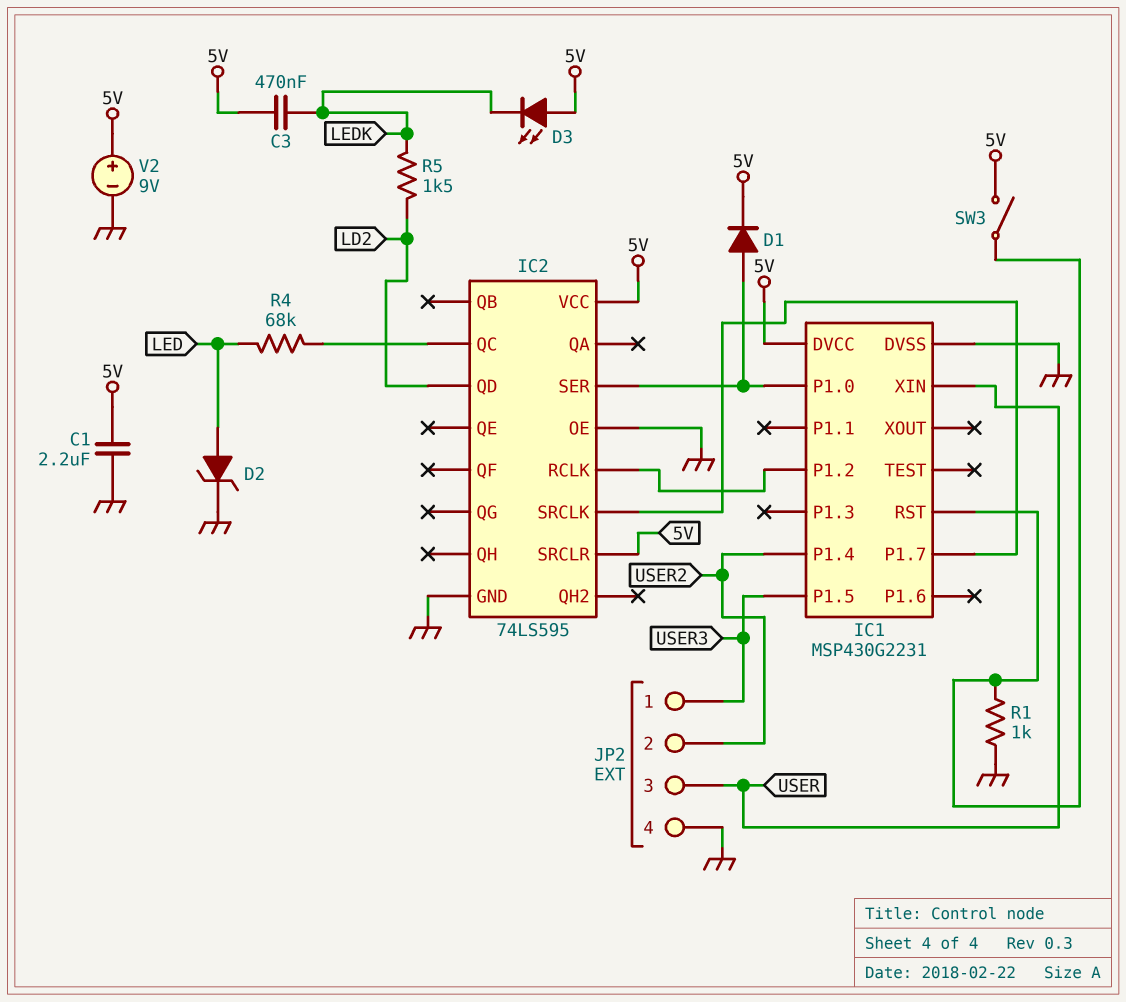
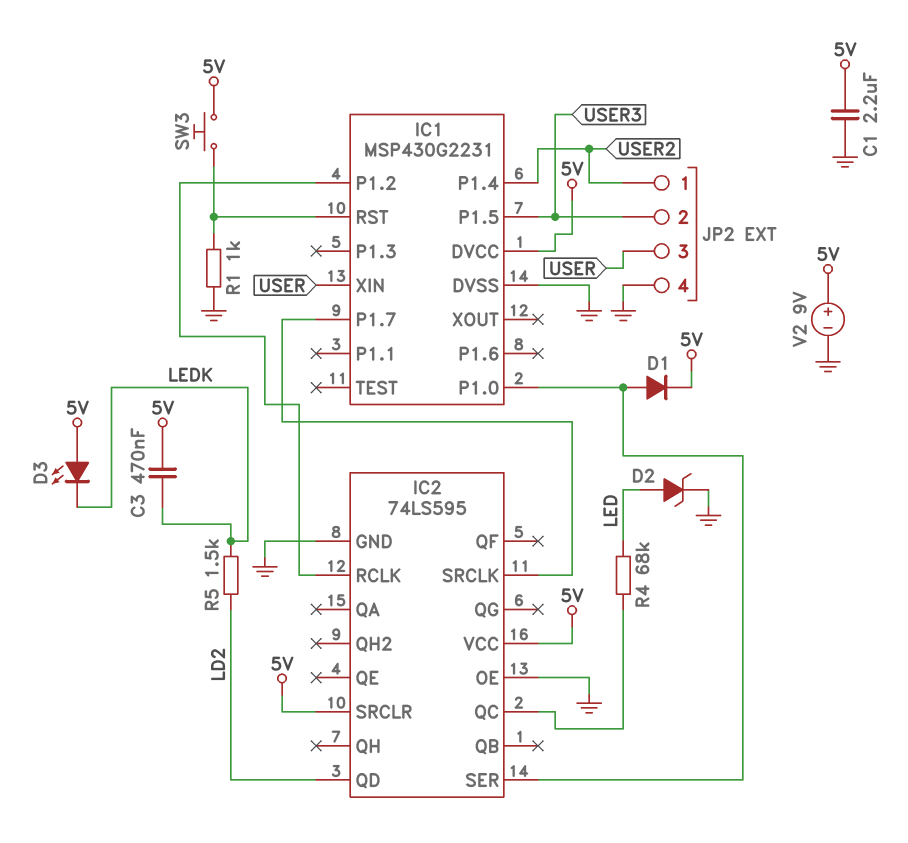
JP2 pin 1: USER3 -> USER2
JP2 pin 2: USER2 -> USER3
SW3: switch (5V, IC1/RST) -> button (5V, IC1/RST)

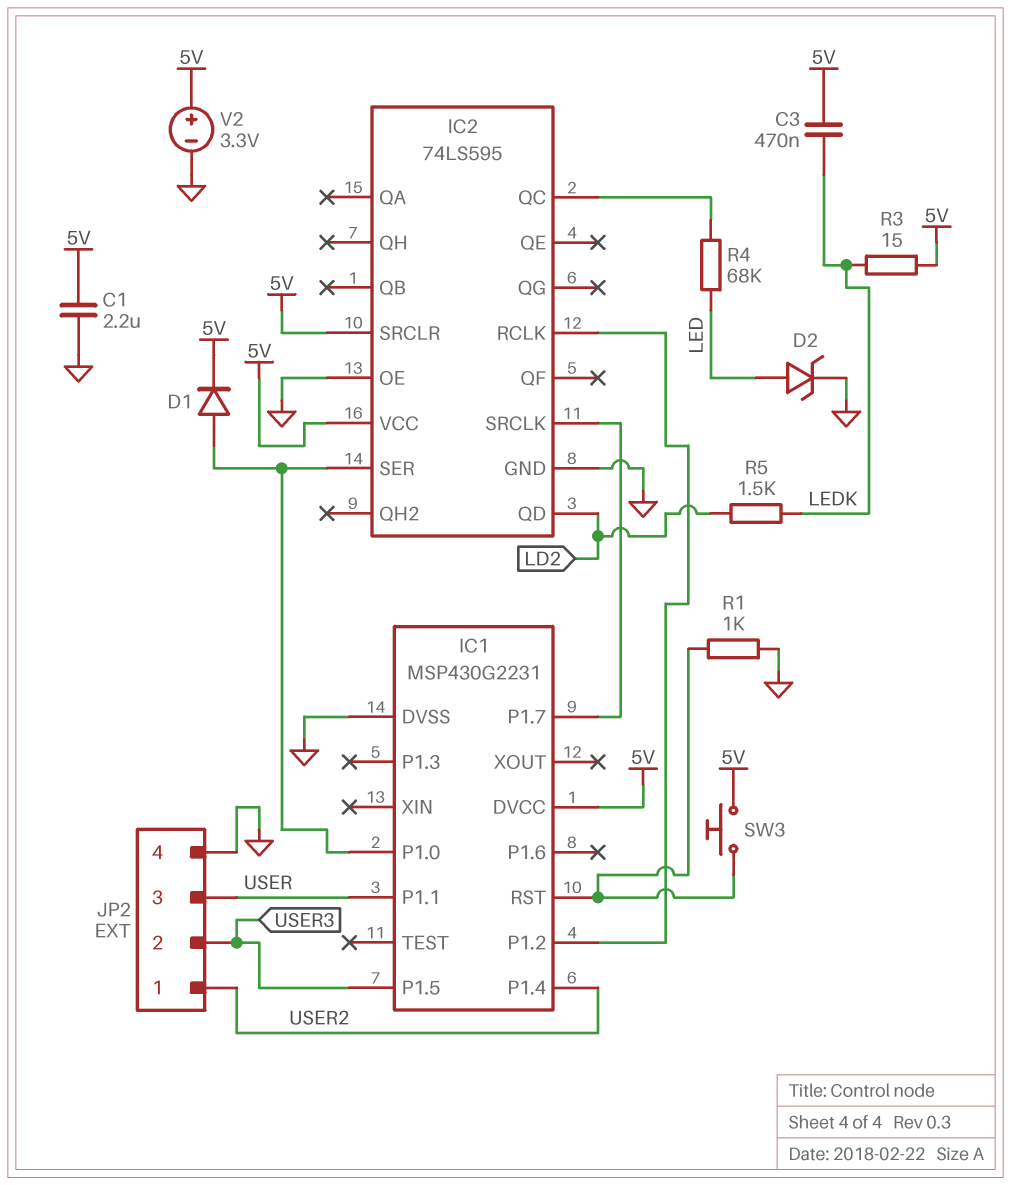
D3: LED (A 5V, K LEDK) -> none
IC1 pin P1.1: none -> USER
IC1 pin XIN: USER -> none
R3: none -> 15 (5V, LEDK)
V2: 9V (plus 5V, minus GND) -> 3.3V (plus 5V, minus GND)

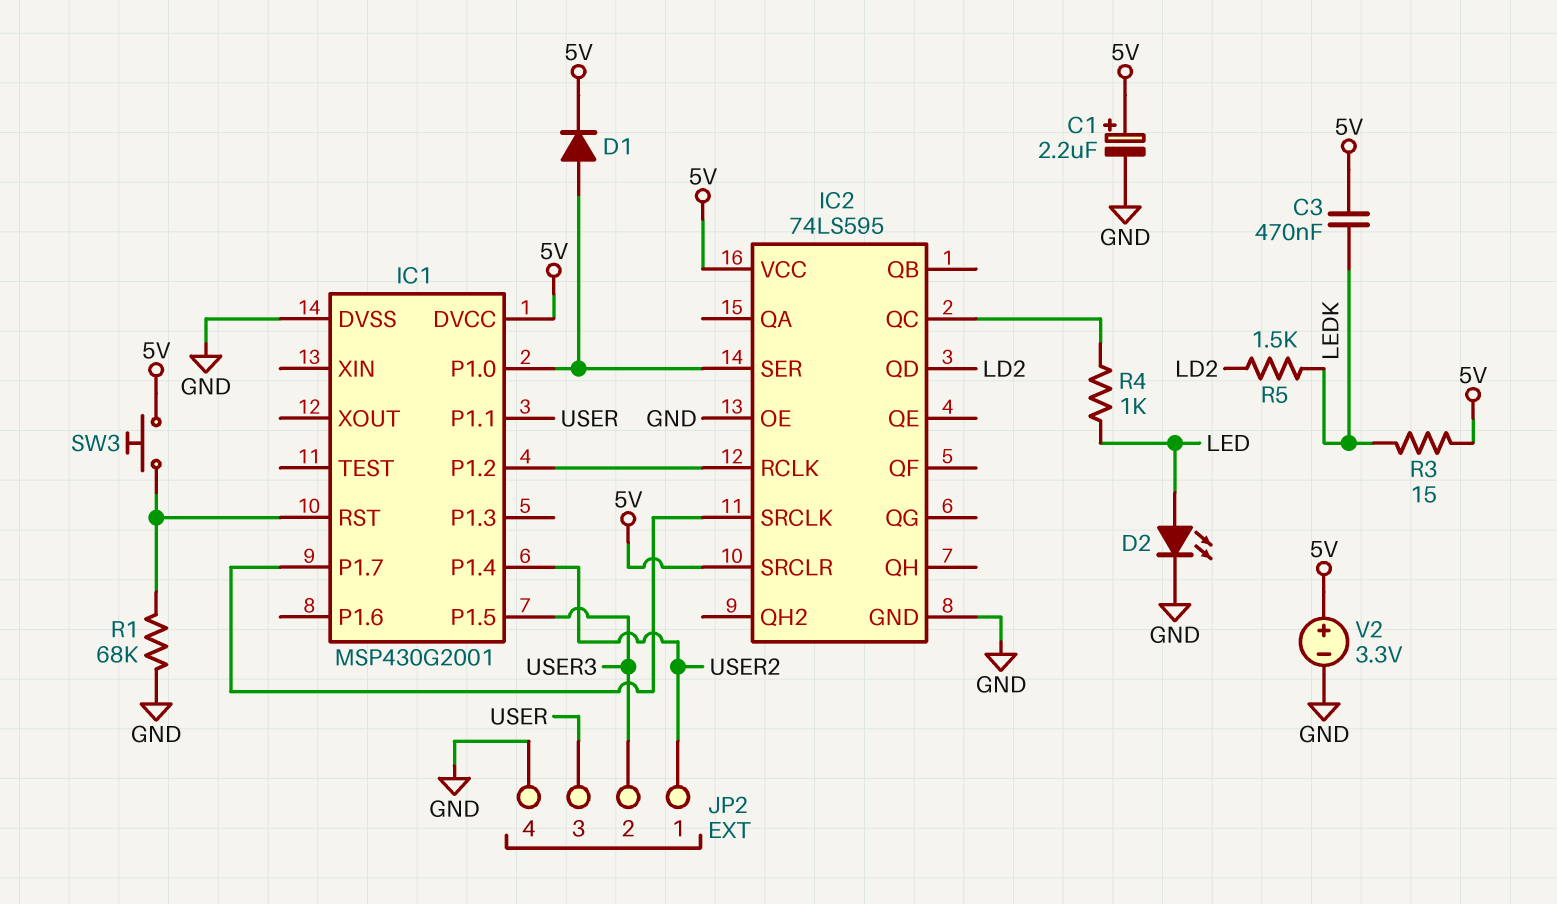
C1: 2.2uF (5V, GND) -> 2.2uF (plus 5V, minus GND)
D2: zener (A LED, K GND) -> LED (A LED, K GND)
IC1: MSP430G2231 -> MSP430G2001
R1: 1k (GND, IC1/RST) -> 68k (GND, IC1/RST)
R4: 68k (IC2/QC, LED) -> 1k (IC2/QC, LED)

